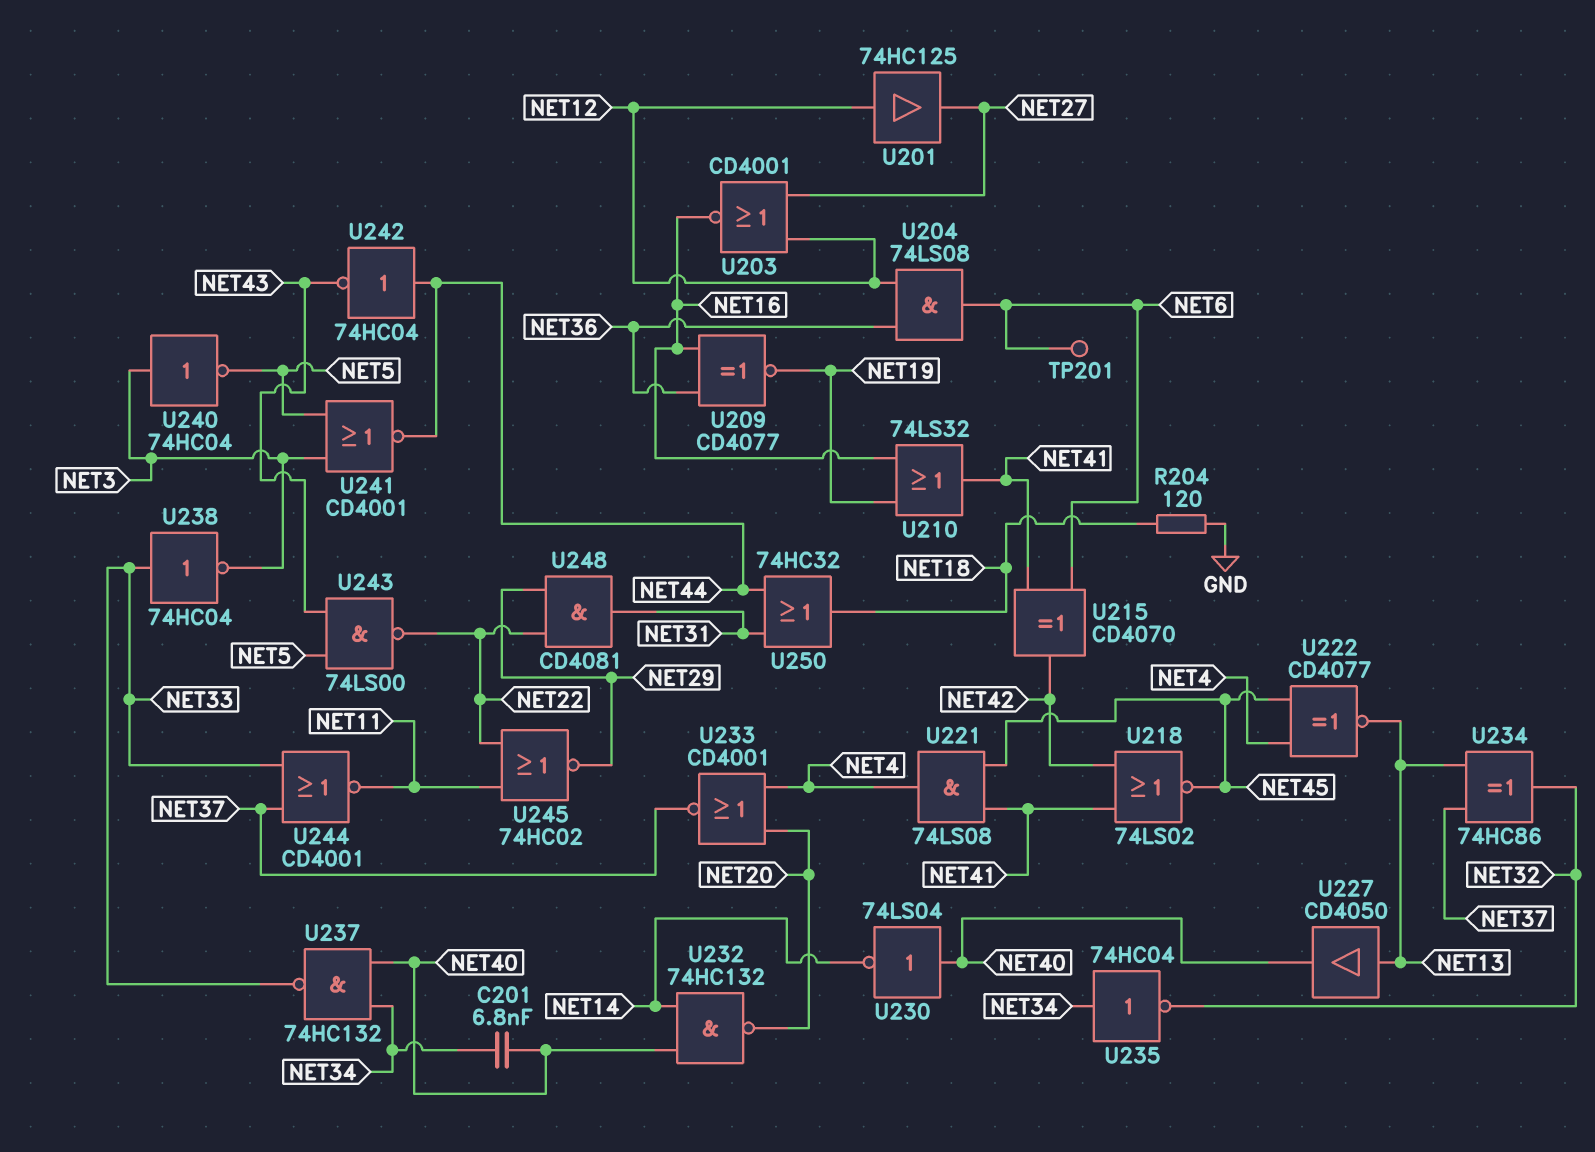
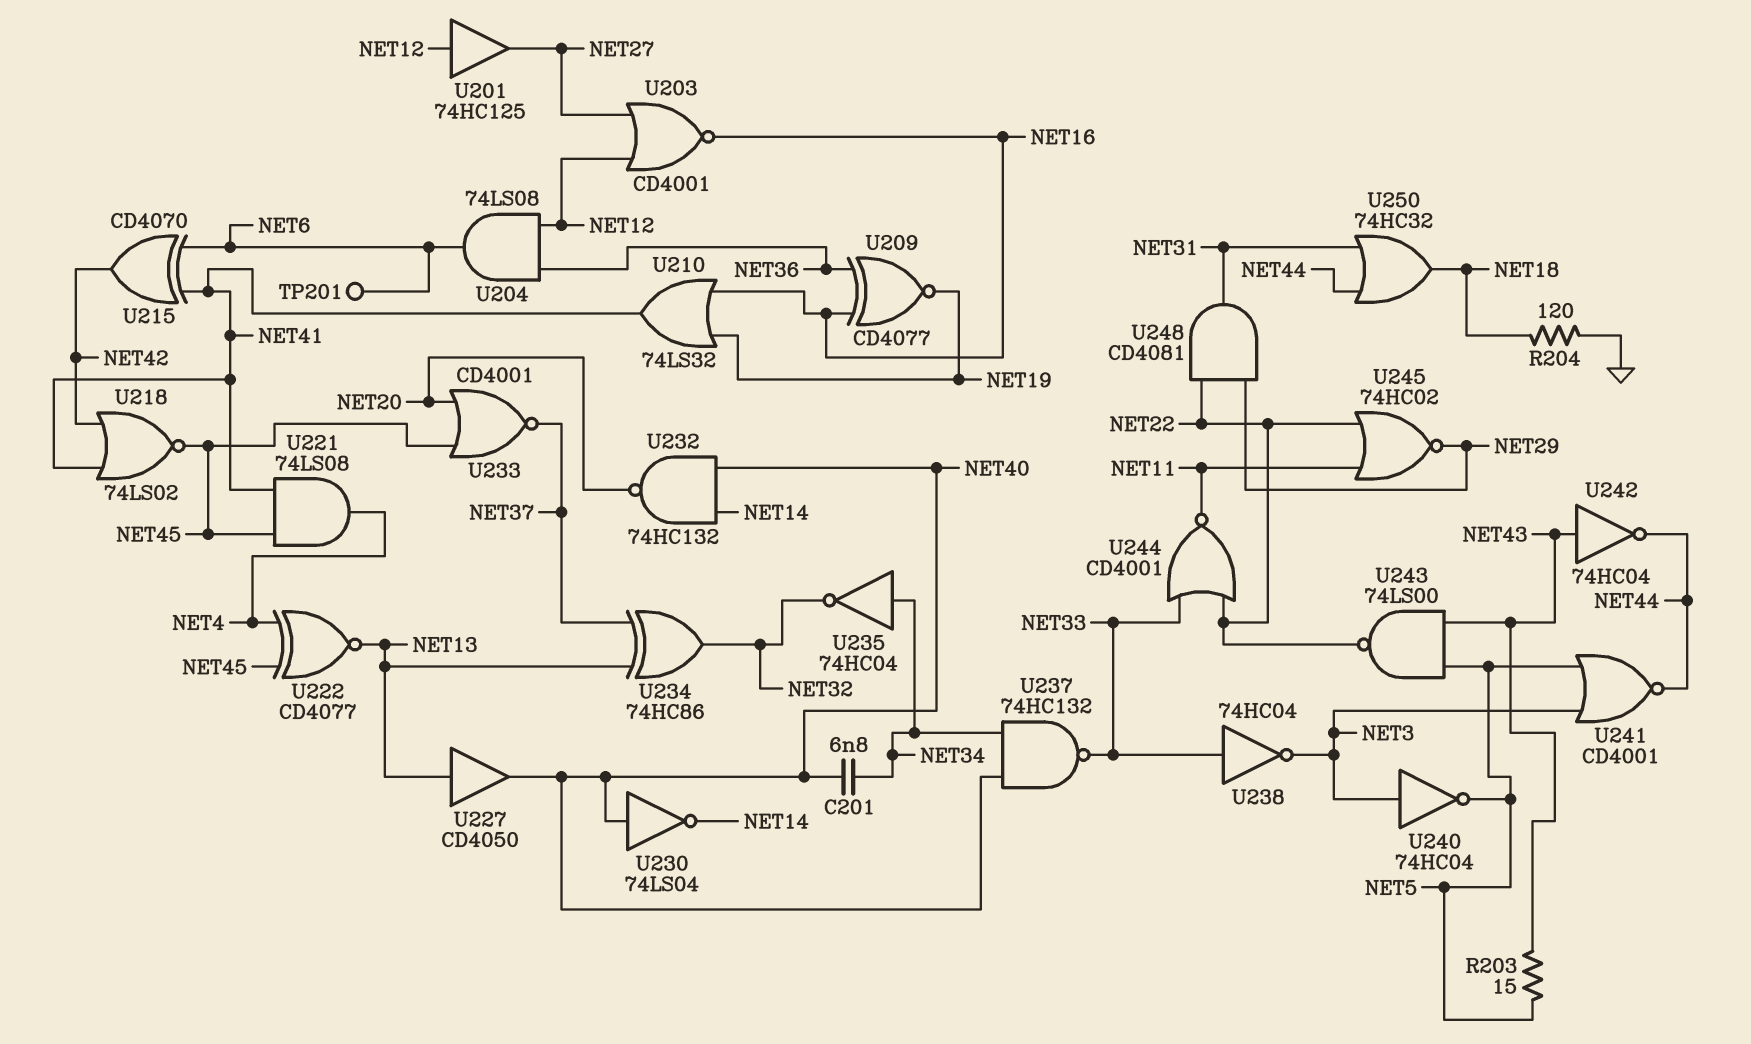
R203: none -> 15 (NET5, NET43)
U233: NOR CD4001 (in NET4, in NET20, out NET37) -> NOR CD4001 (in NET20, in NET45, out NET37)
U242: NOT 74HC04 (in NET44, out NET43) -> NOT 74HC04 (in NET43, out NET44)
U244: NOR CD4001 (in NET33, in NET37, out NET11) -> NOR CD4001 (in NET22, in NET33, out NET11)

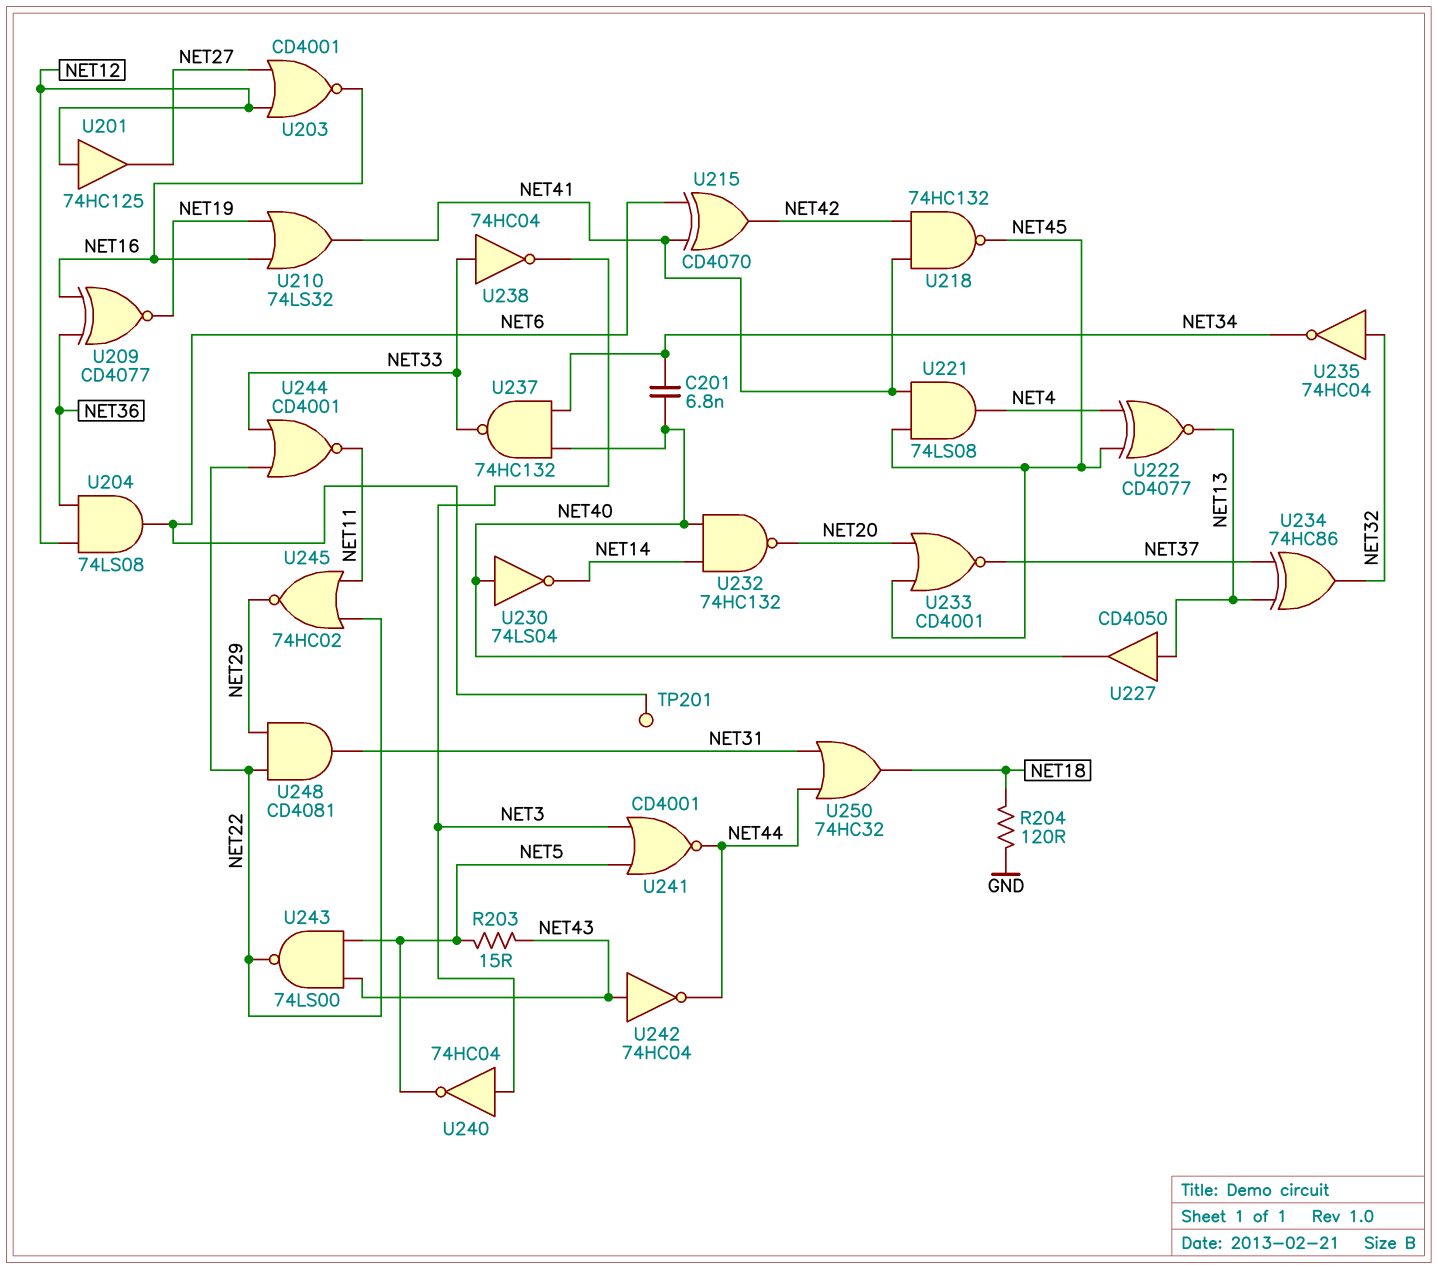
U218: NOR 74LS02 (in NET41, in NET42, out NET45) -> NAND 74HC132 (in NET41, in NET42, out NET45)
U235: NOT 74HC04 (in NET34, out NET32) -> NOT 74HC04 (in NET32, out NET34)

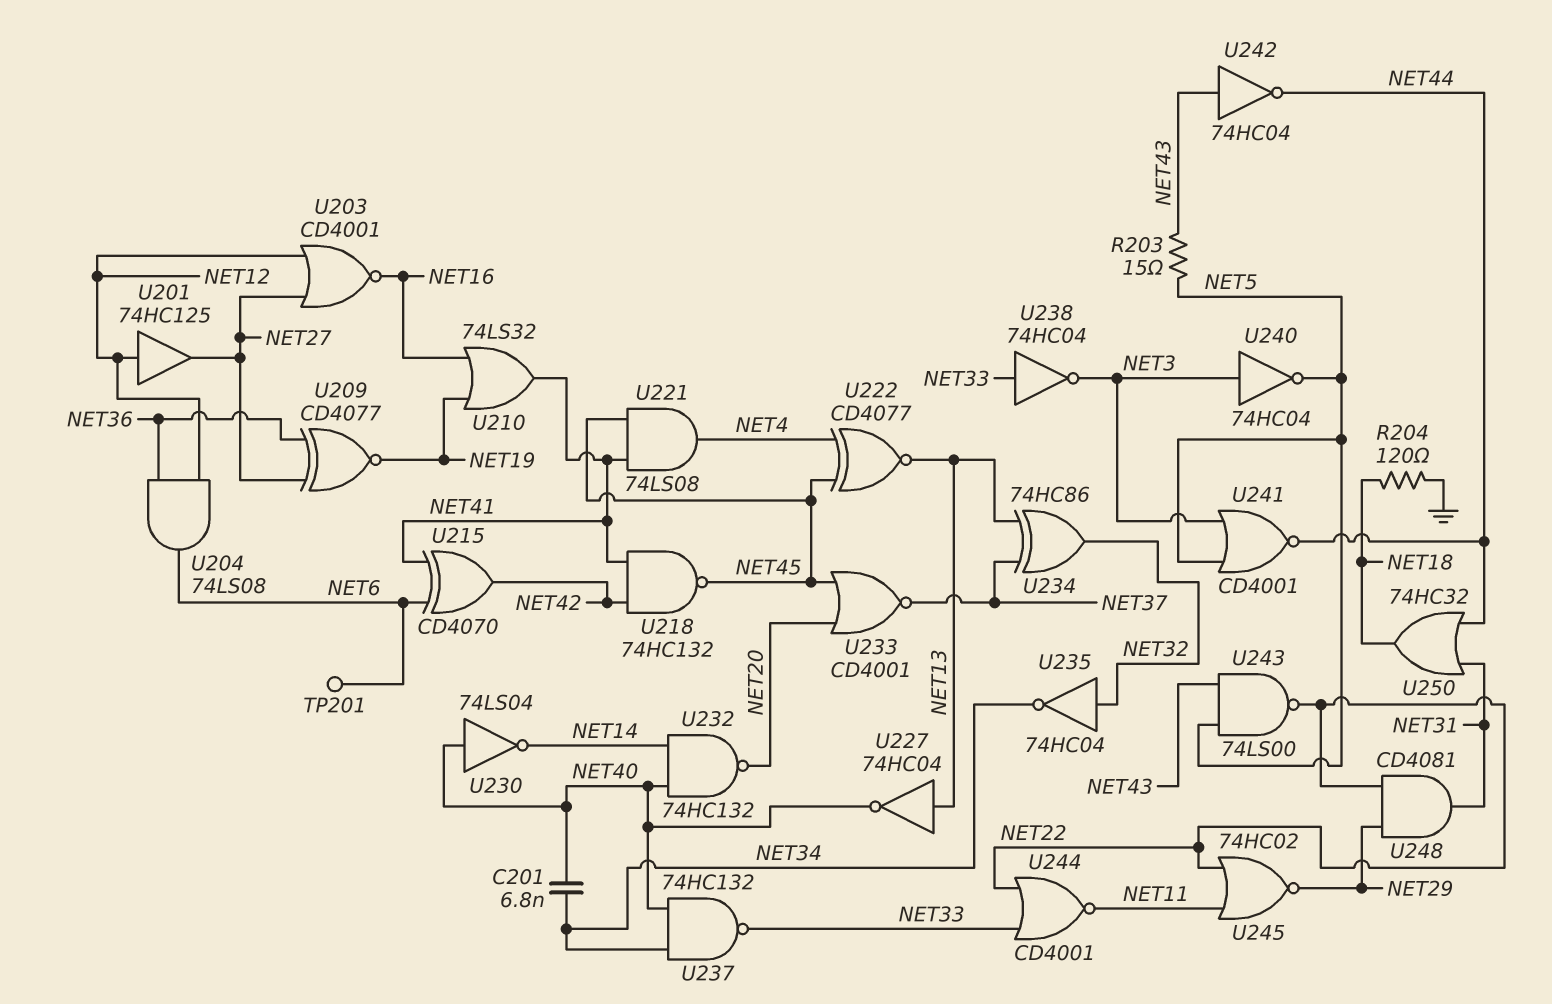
U209: XNOR CD4077 (in NET16, in NET36, out NET19) -> XNOR CD4077 (in NET27, in NET36, out NET19)
U227: buffer CD4050 (in NET13, out NET40) -> NOT 74HC04 (in NET13, out NET40)

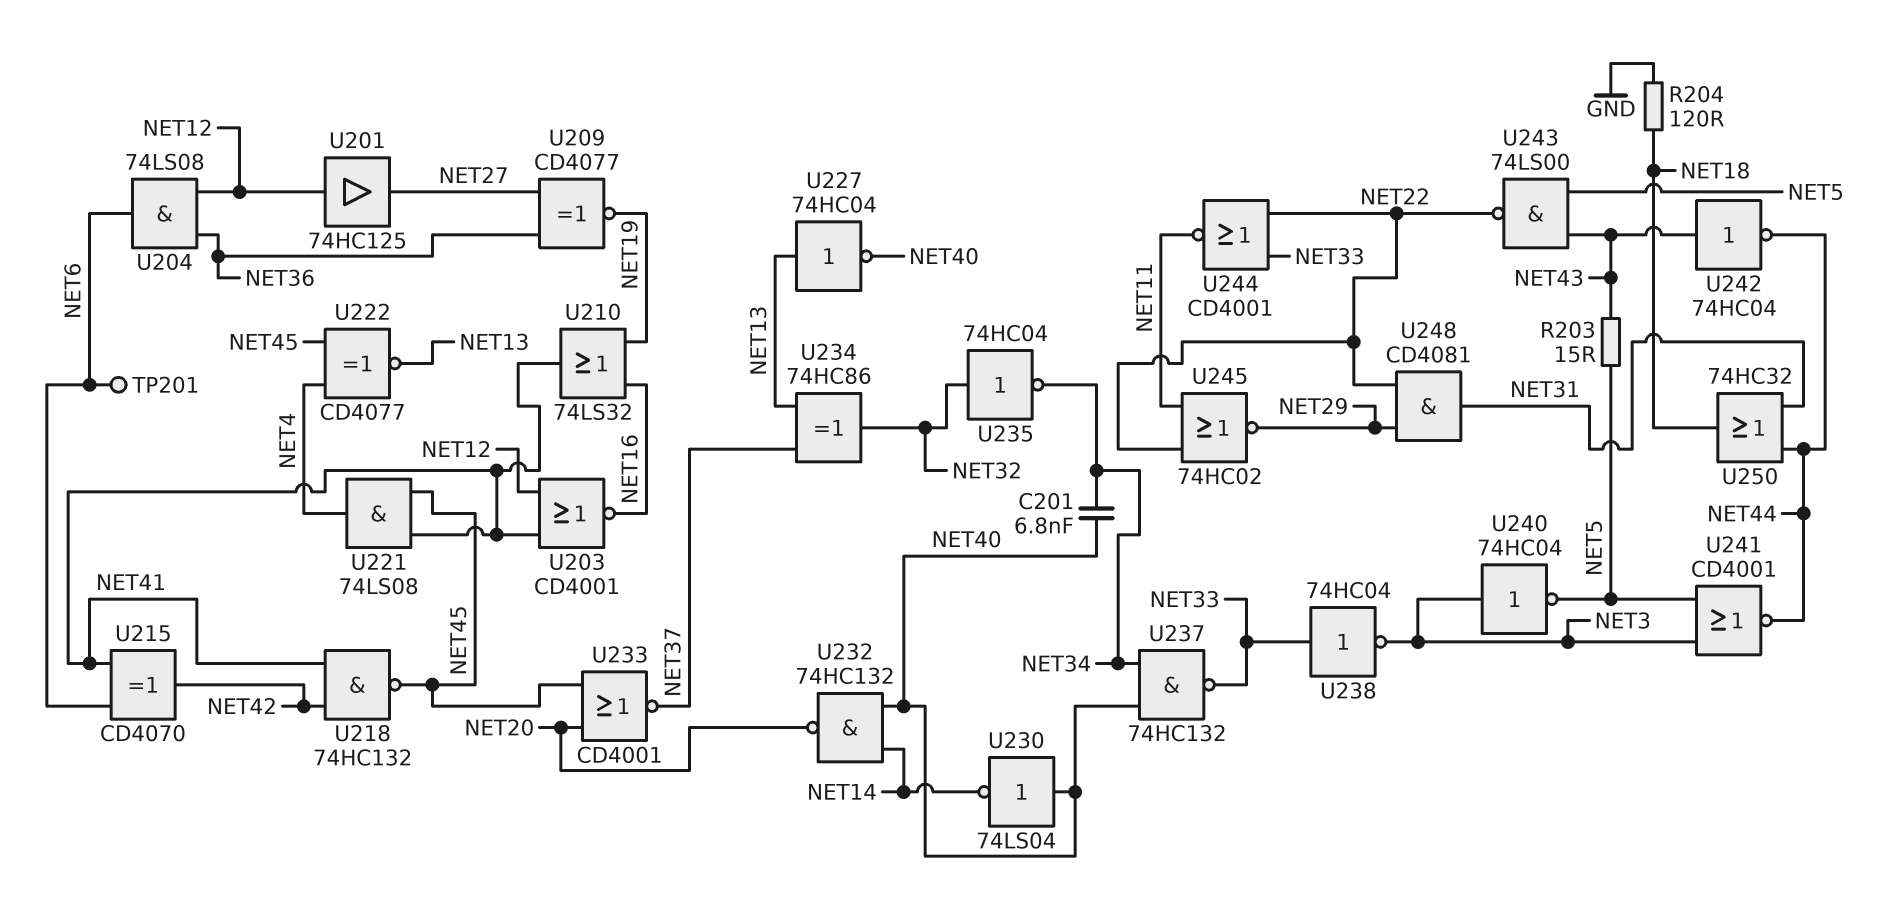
U203: NOR CD4001 (in NET12, in NET27, out NET16) -> NOR CD4001 (in NET12, in NET41, out NET16)

